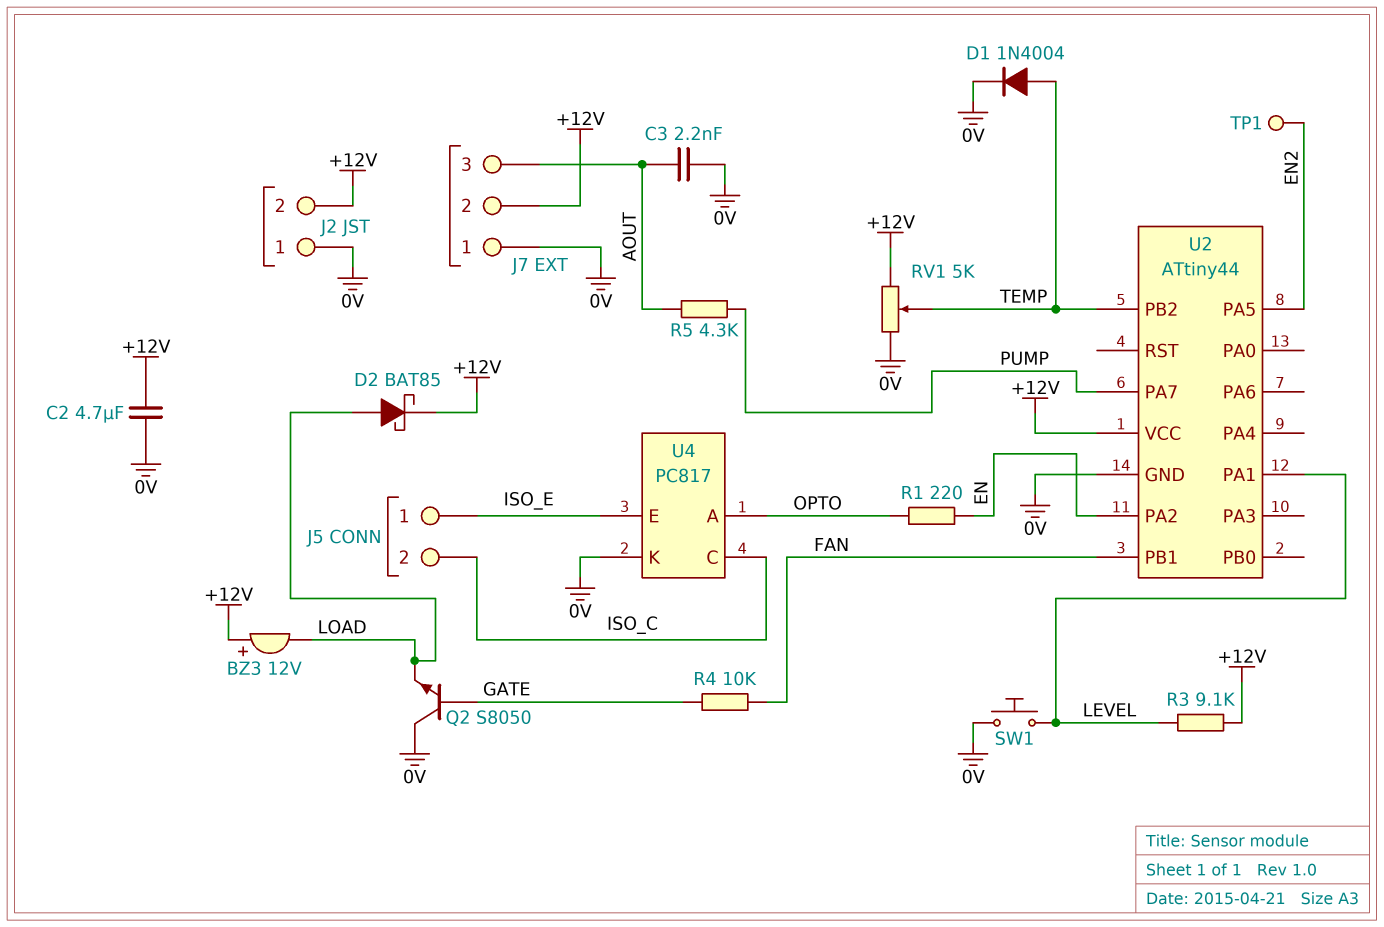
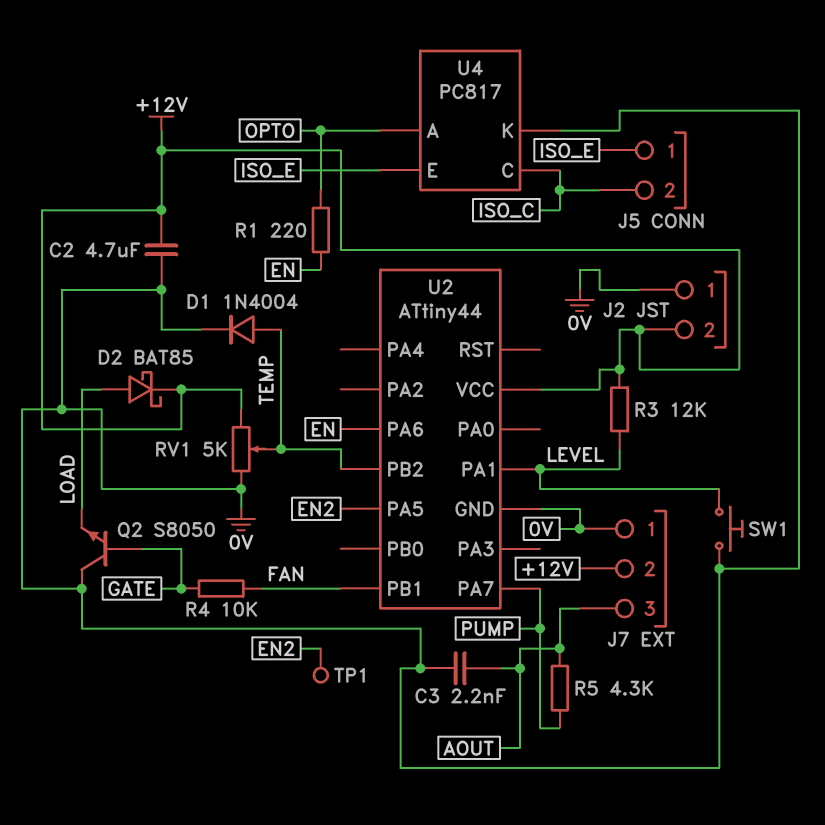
BZ3: buzzer 12V (plus +12V, minus LOAD) -> none
R3: 9.1k (+12V, LEVEL) -> 12k (+12V, LEVEL)
U2 pin PA2: EN -> none
U2 pin PA6: none -> EN

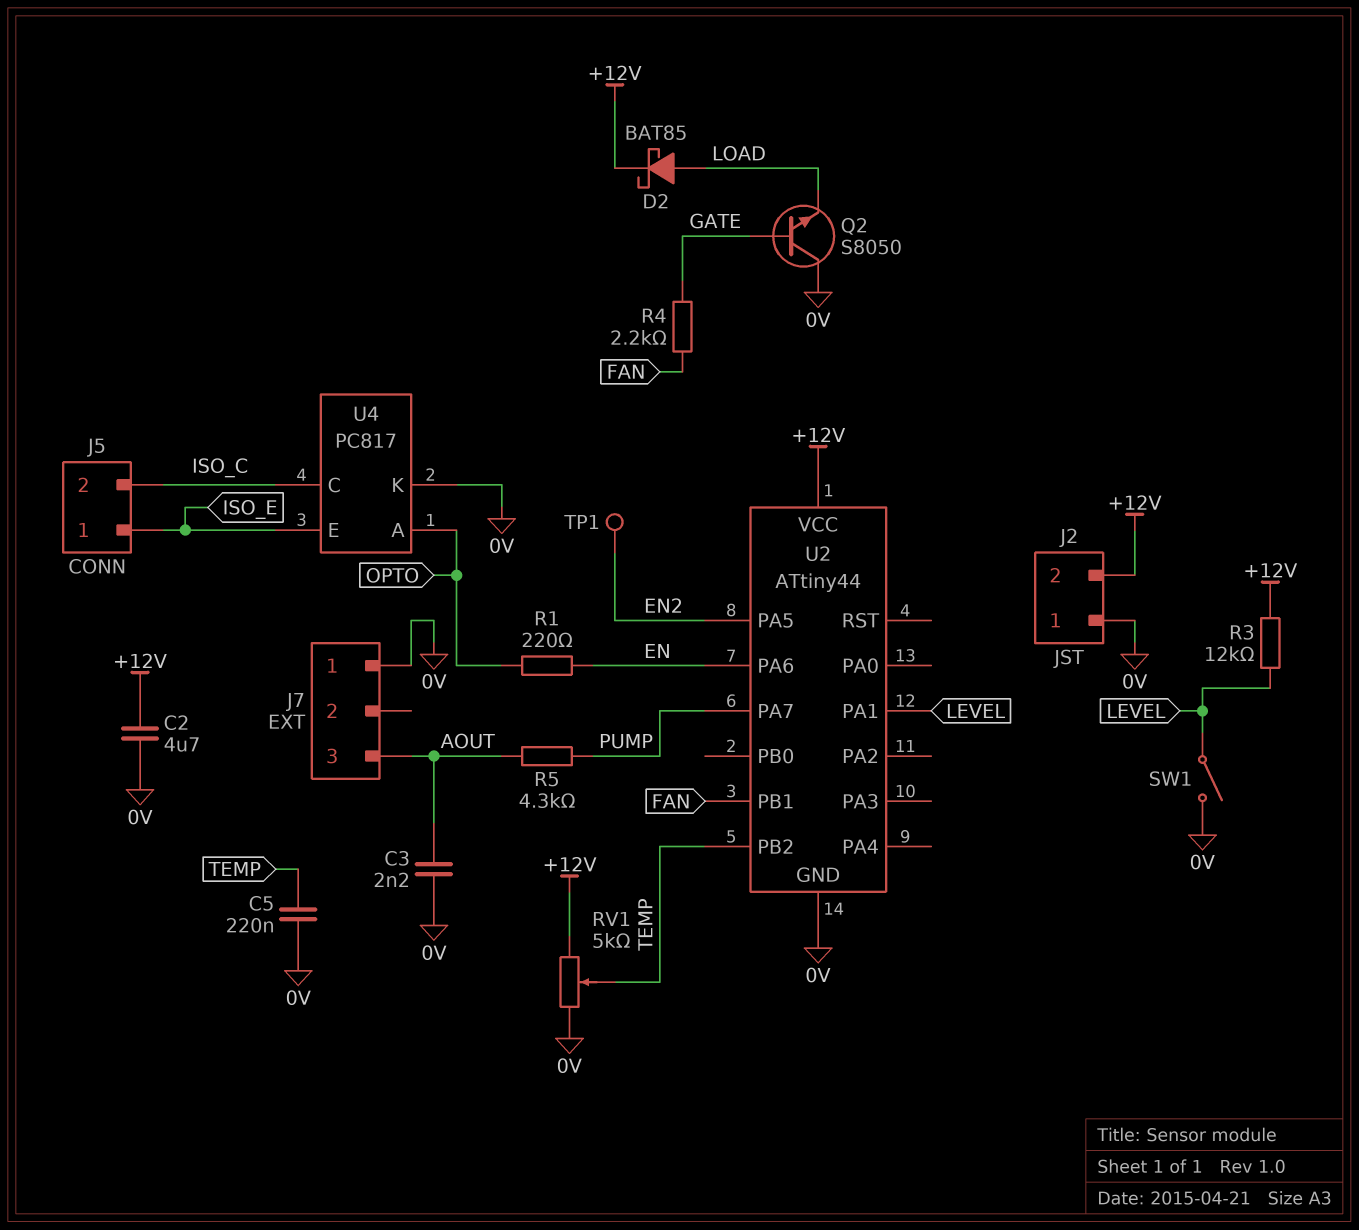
C5: none -> 220nF (0V, TEMP)
D1: diode 1N4004 (A TEMP, K 0V) -> none
J7 pin 2: +12V -> none
R4: 10k (FAN, GATE) -> 2.2k (FAN, GATE)
SW1: button (0V, LEVEL) -> switch (0V, LEVEL)

